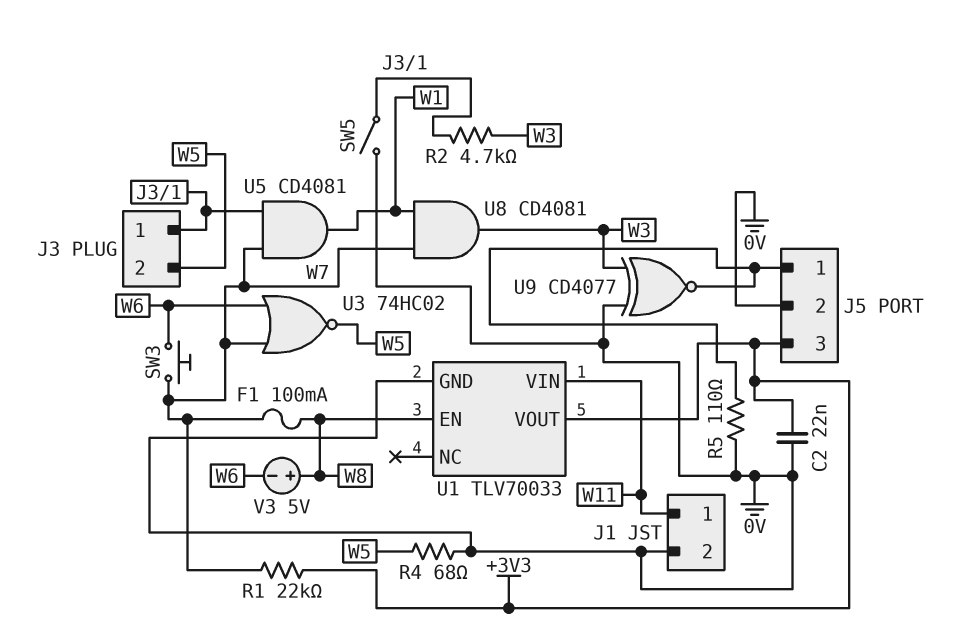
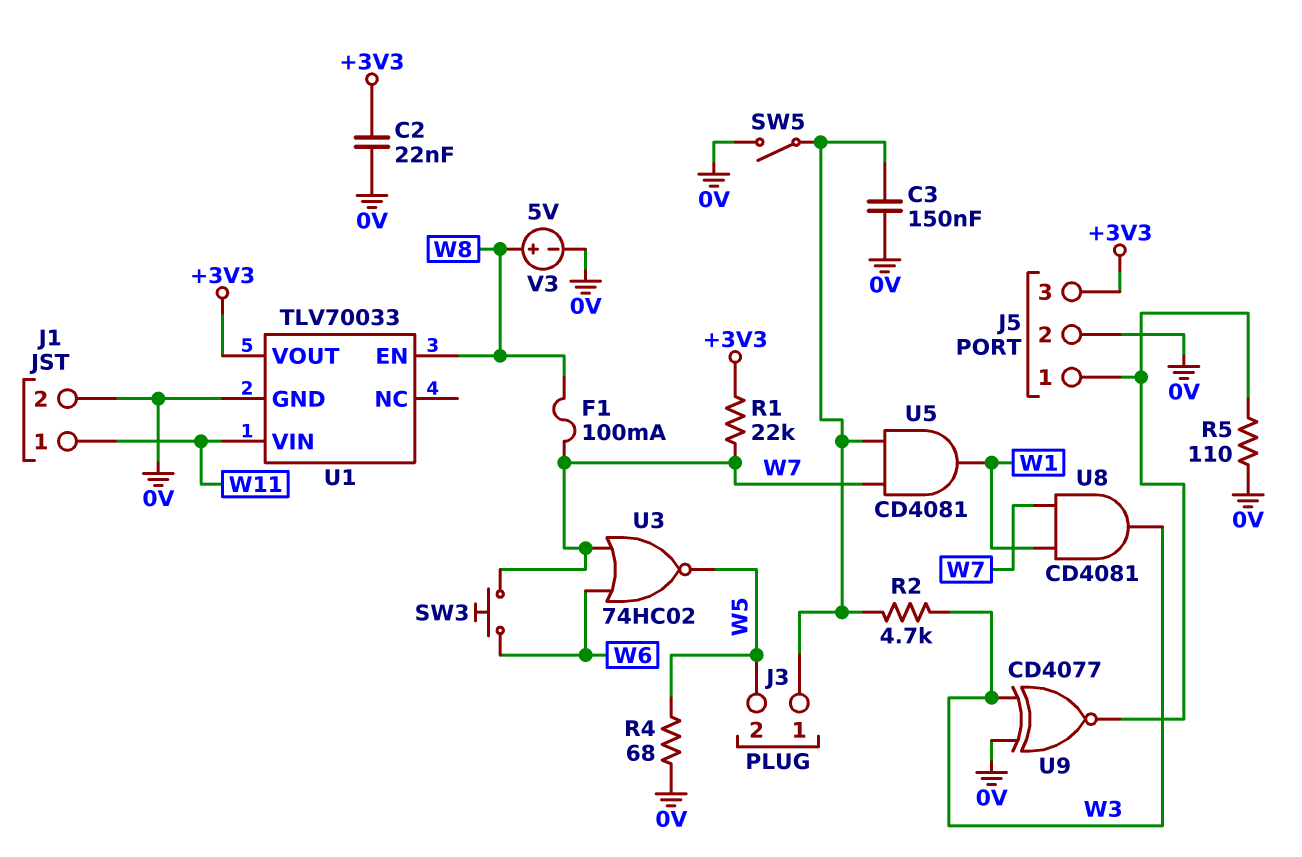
C3: none -> 150nF (0V, J3/1)
V3: 5V (plus W8, minus W6) -> 5V (plus W8, minus 0V)

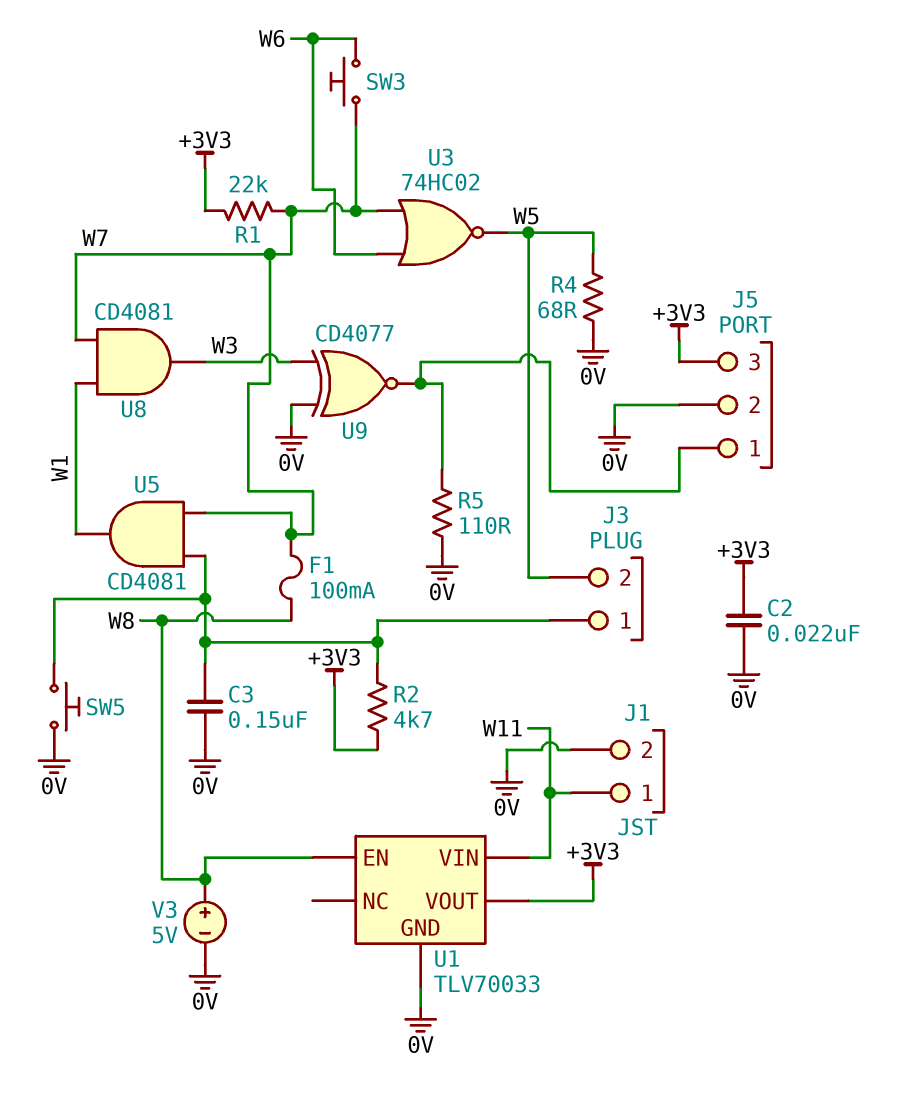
R2: 4.7k (J3/1, W3) -> 4.7k (+3V3, J3/1)
SW5: switch (0V, J3/1) -> button (0V, J3/1)

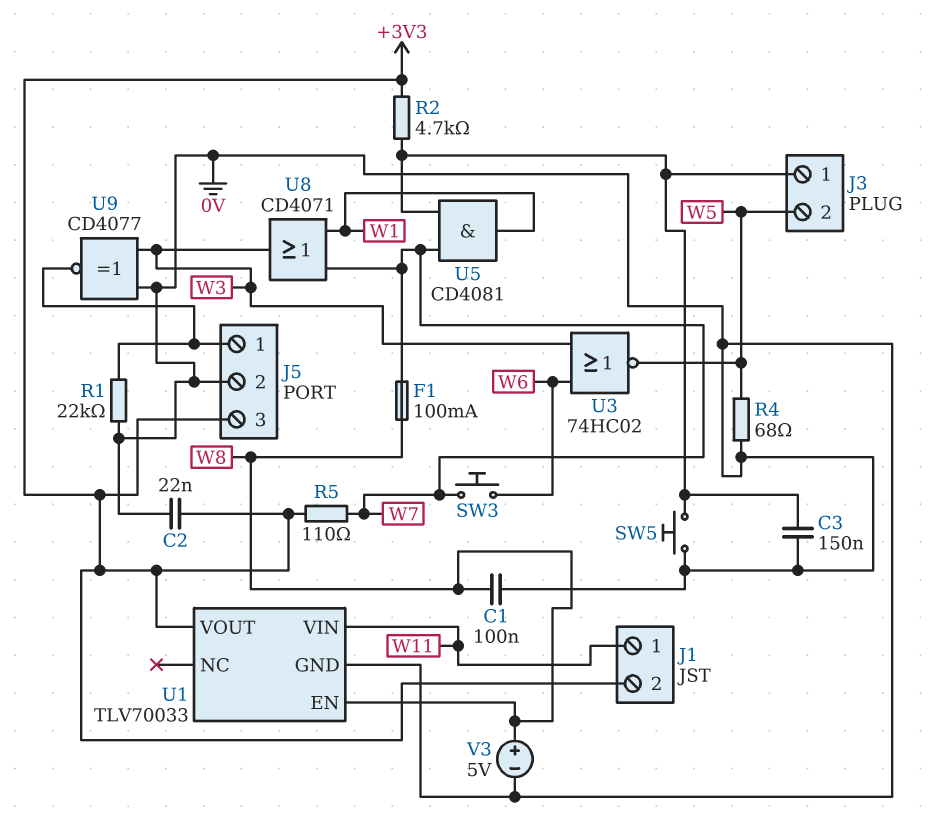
C1: none -> 100nF (0V, W8)
J1 pin 2: 0V -> +3V3
R1: 22k (+3V3, W7) -> 22k (0V, J5/1)
R5: 110 (0V, J5/1) -> 110 (+3V3, W7)
U3: NOR 74HC02 (in W6, in W7, out W5) -> NOR 74HC02 (in W3, in W6, out W5)
U8: AND CD4081 (in W1, in W7, out W3) -> OR CD4071 (in W1, in W7, out W3)

